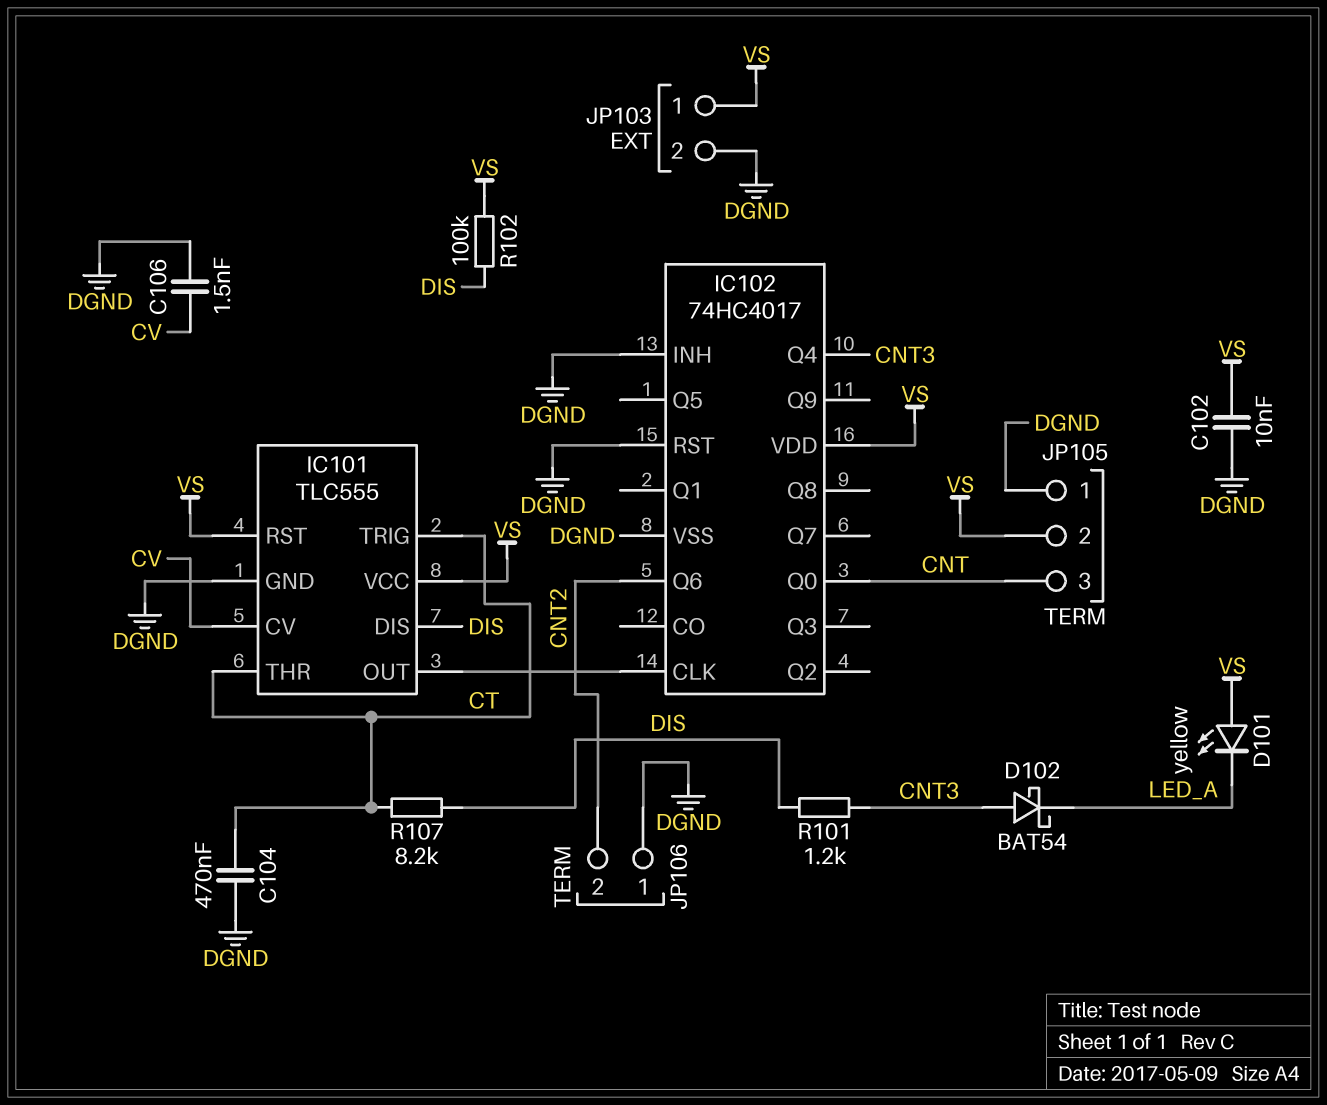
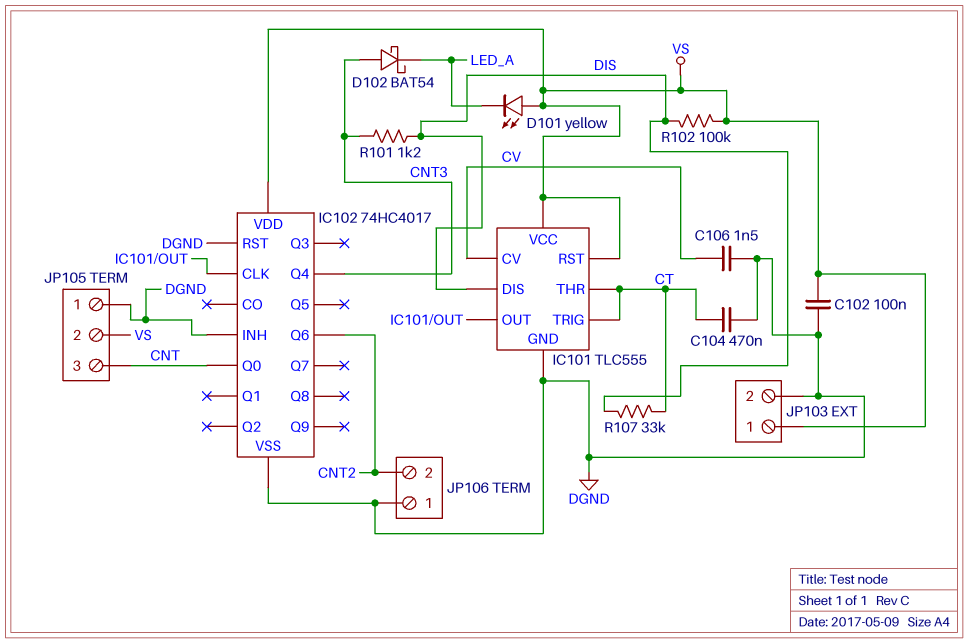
C102: 10nF (DGND, VS) -> 100nF (DGND, VS)
R107: 8.2k (CT, DIS) -> 33k (CT, DIS)

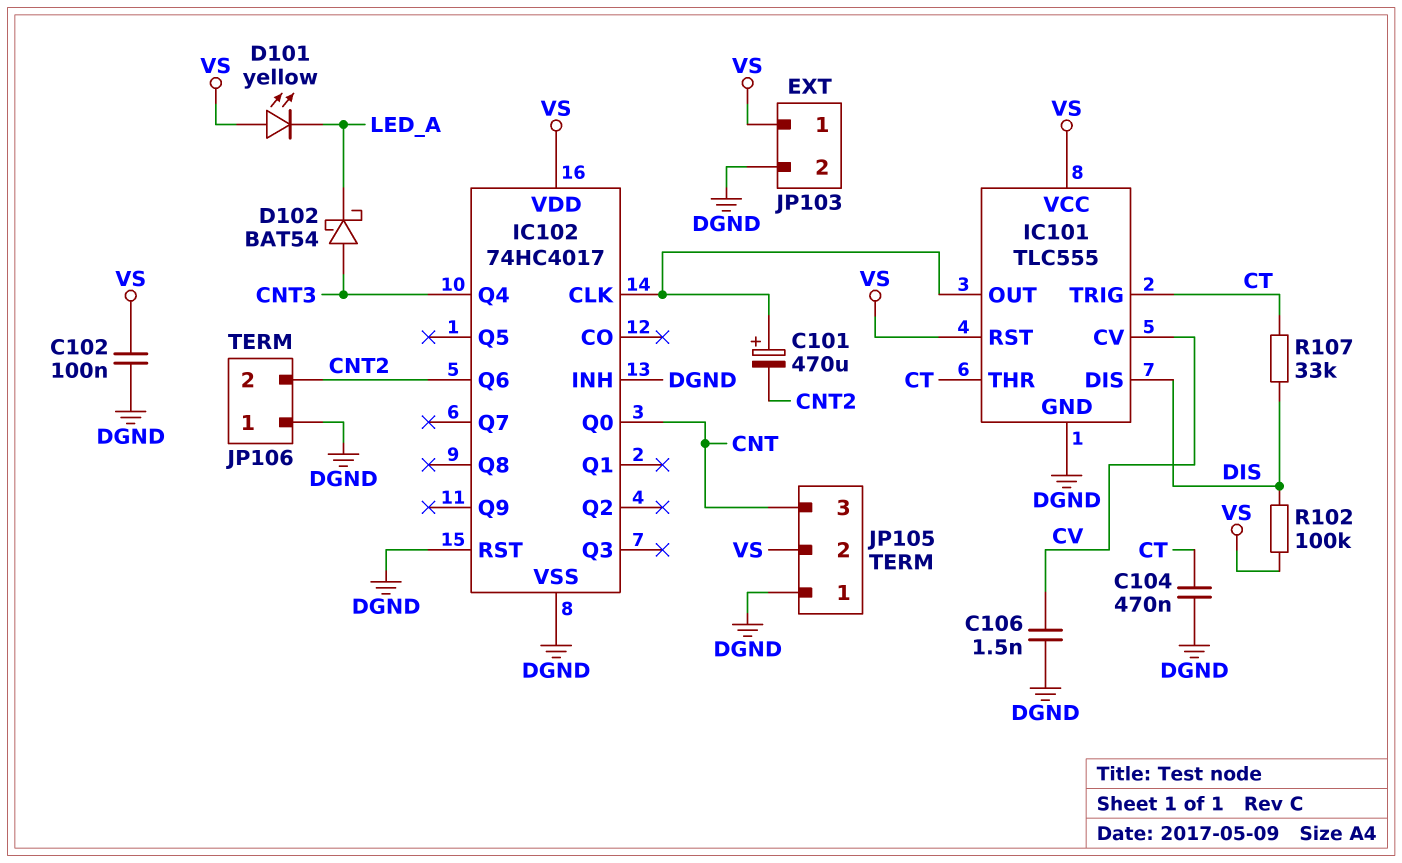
C101: none -> 470uF (plus IC101/OUT, minus CNT2)
R101: 1.2k (CNT3, DIS) -> none

